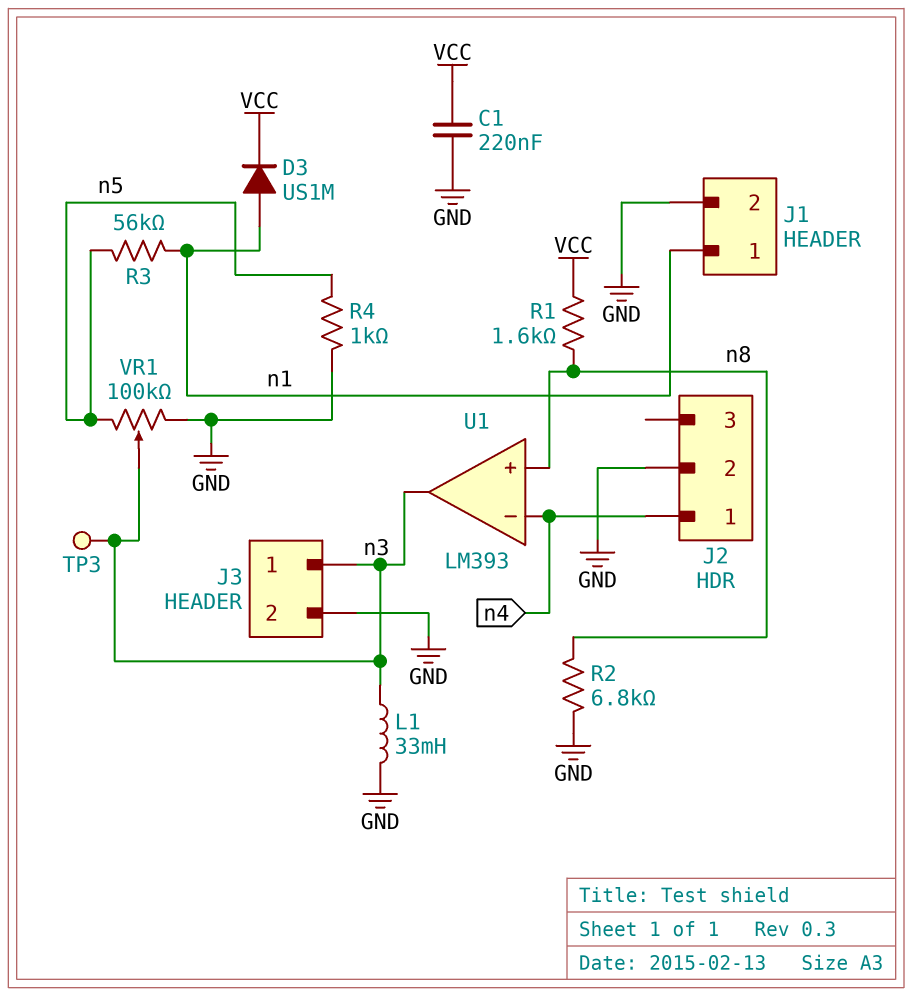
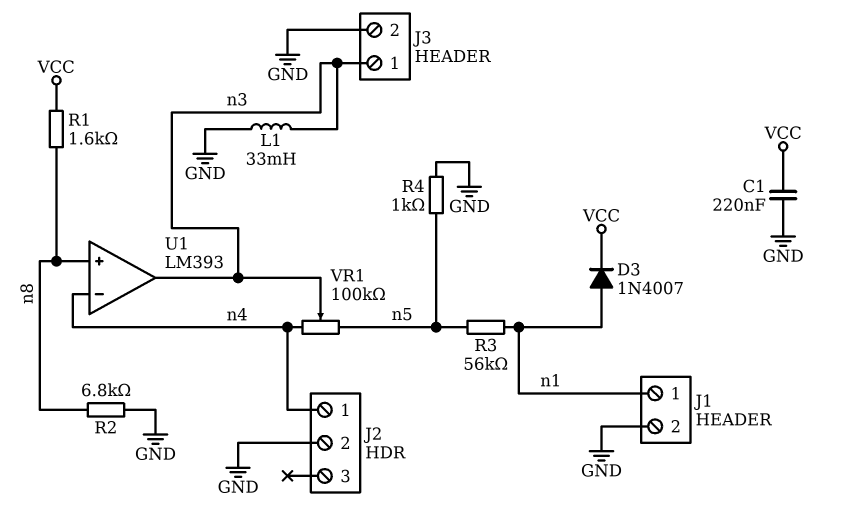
D3: diode US1M (A n1, K VCC) -> diode 1N4007 (A n1, K VCC)
TP3: test point (n3) -> none
VR1: 100k (GND, n5, wiper n3) -> 100k (n4, n5, wiper n3)

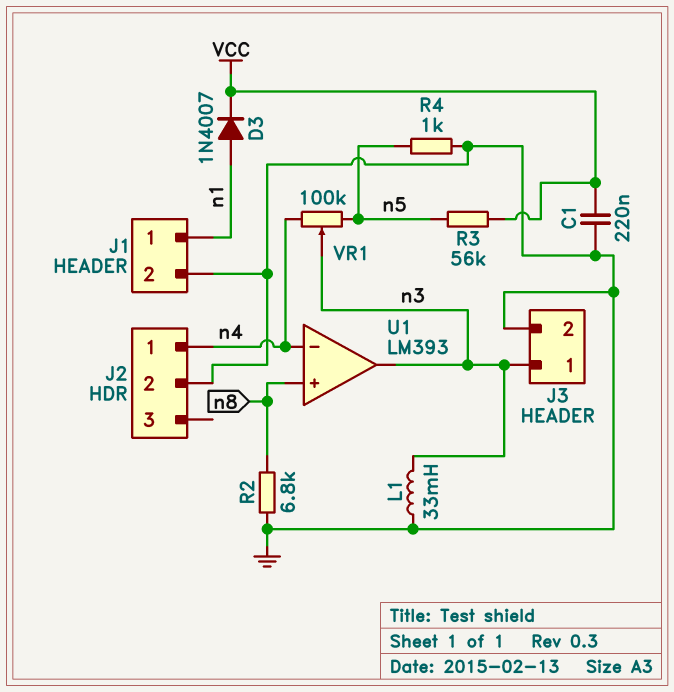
R1: 1.6k (VCC, n8) -> none
R3: 56k (n1, n5) -> 56k (VCC, n5)

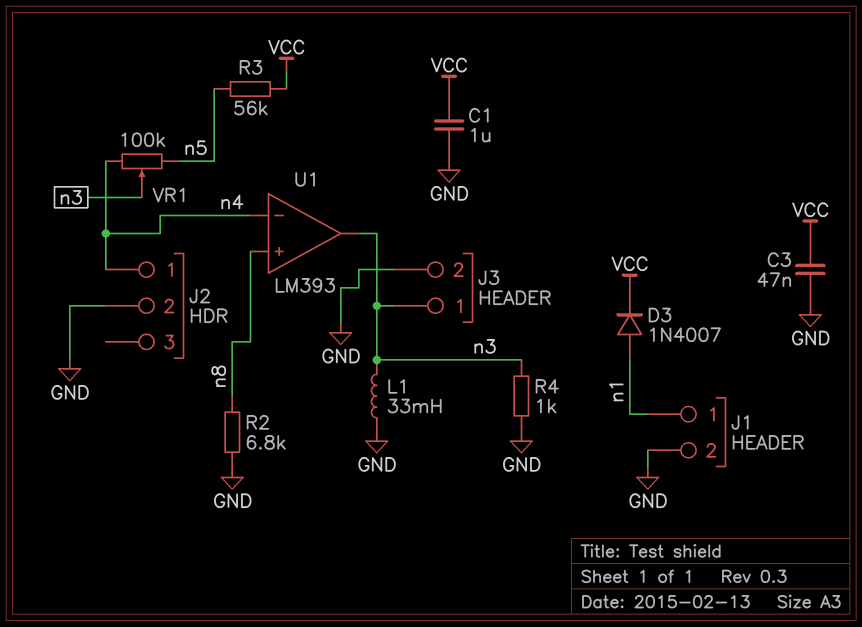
C1: 220nF (GND, VCC) -> 1uF (GND, VCC)
C3: none -> 47nF (GND, VCC)
R4: 1k (GND, n5) -> 1k (GND, n3)

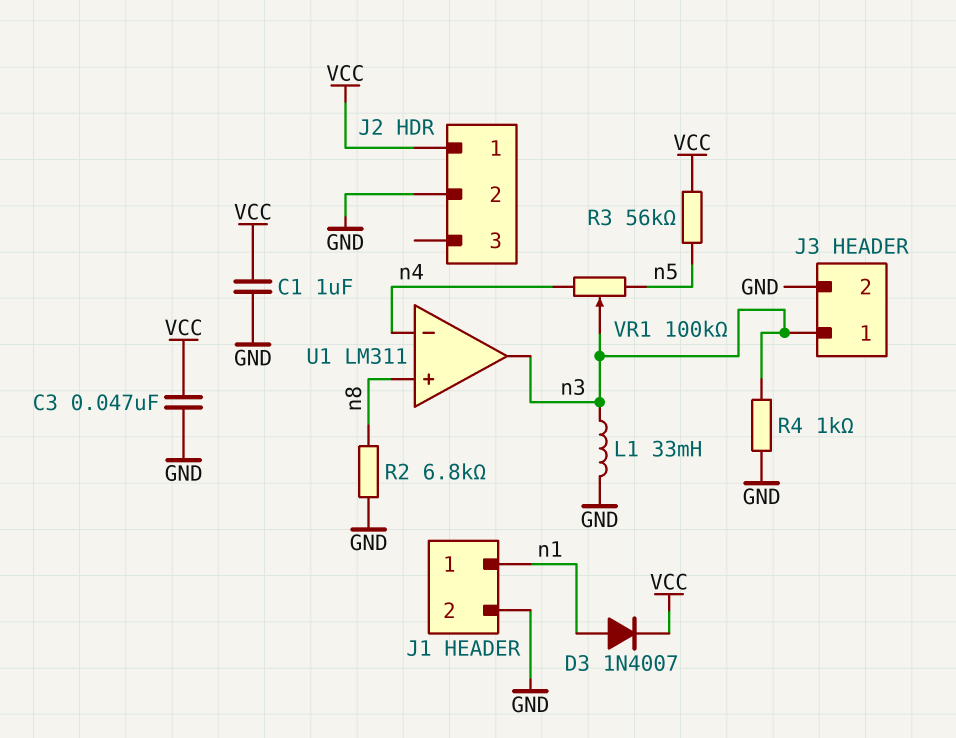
J2 pin 1: n4 -> VCC
U1: LM393 -> LM311

